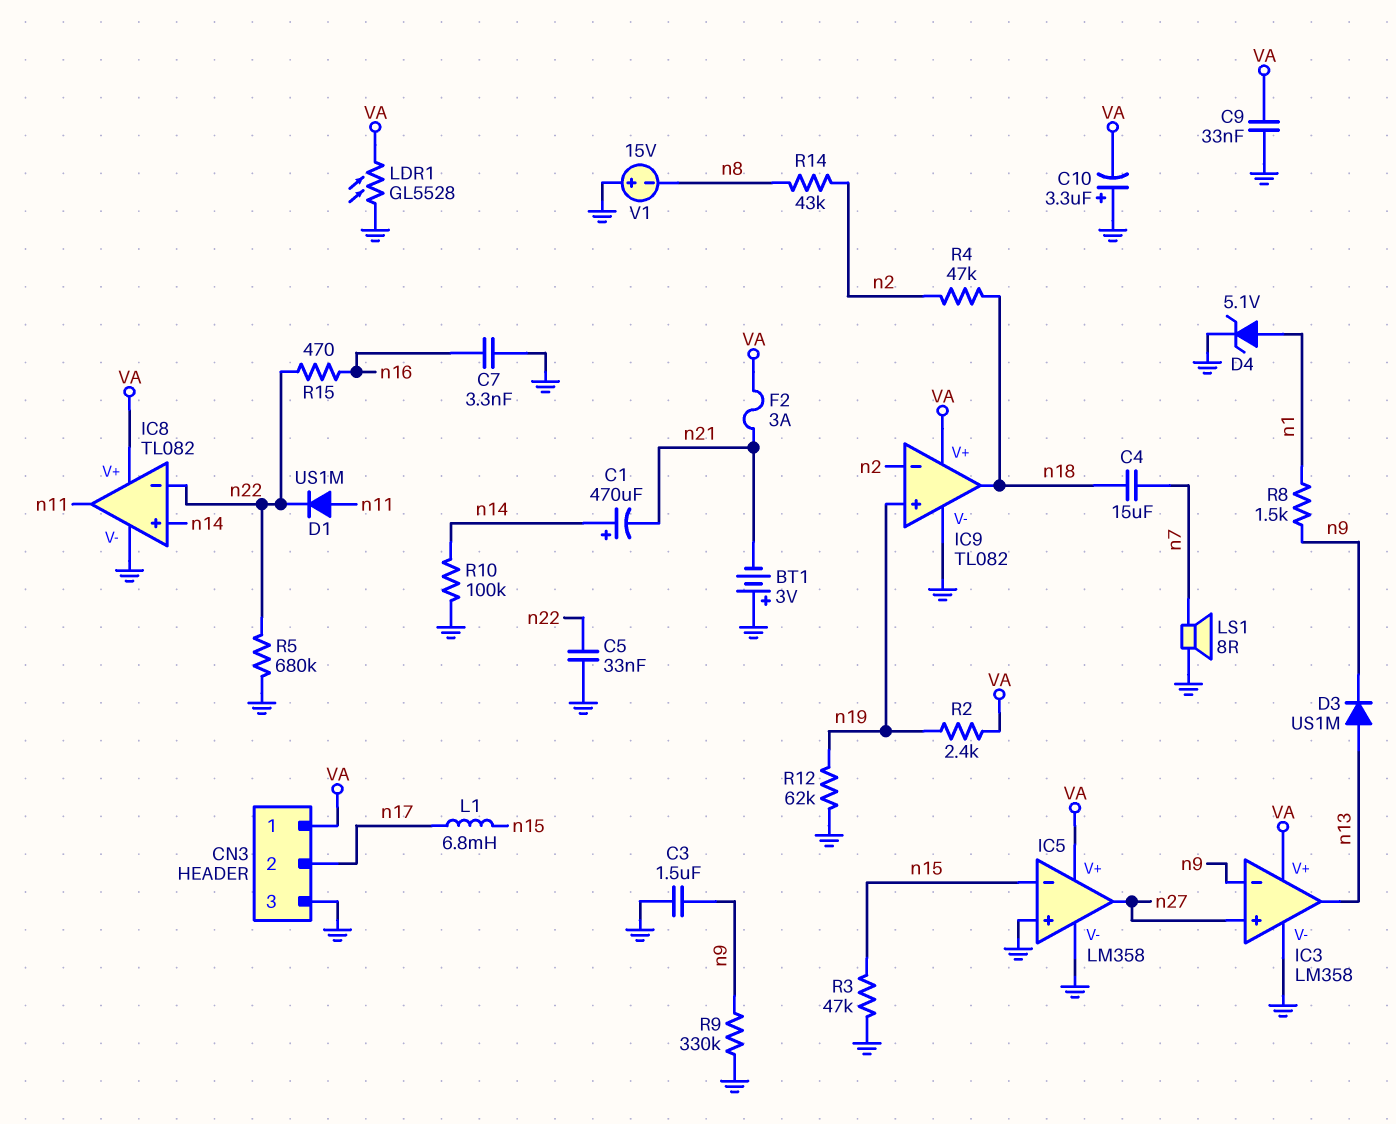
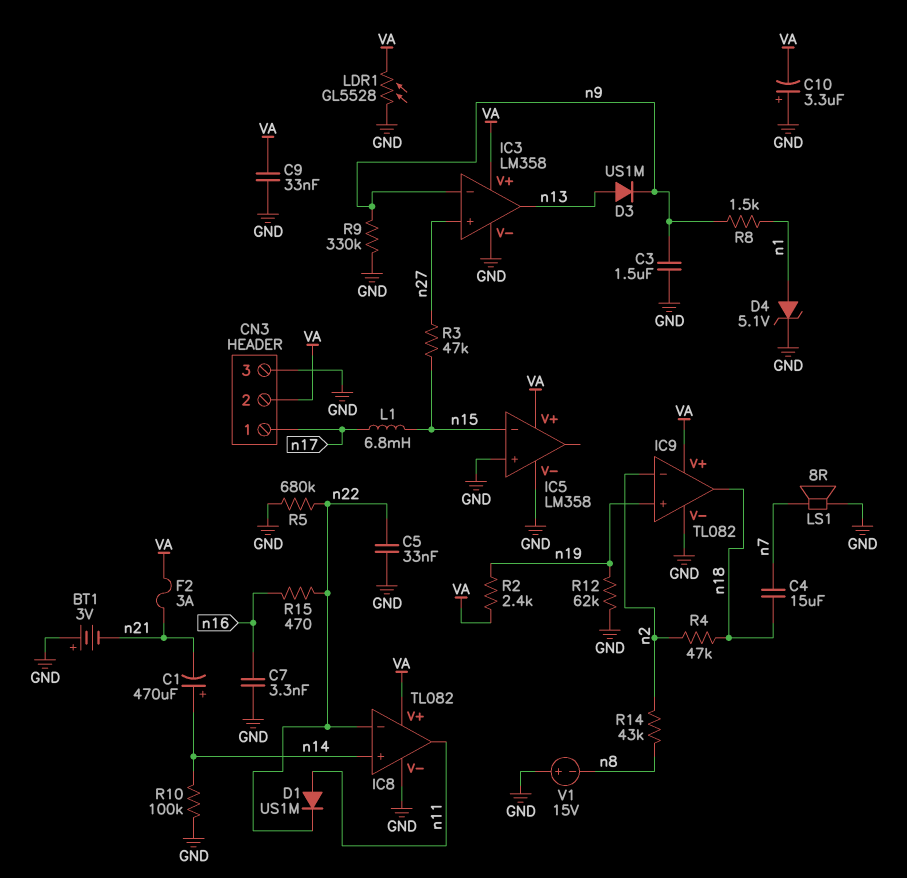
CN3 pin 1: VA -> n17
CN3 pin 2: n17 -> VA
IC5 pin out: n27 -> none
R3: 47k (GND, n15) -> 47k (n15, n27)

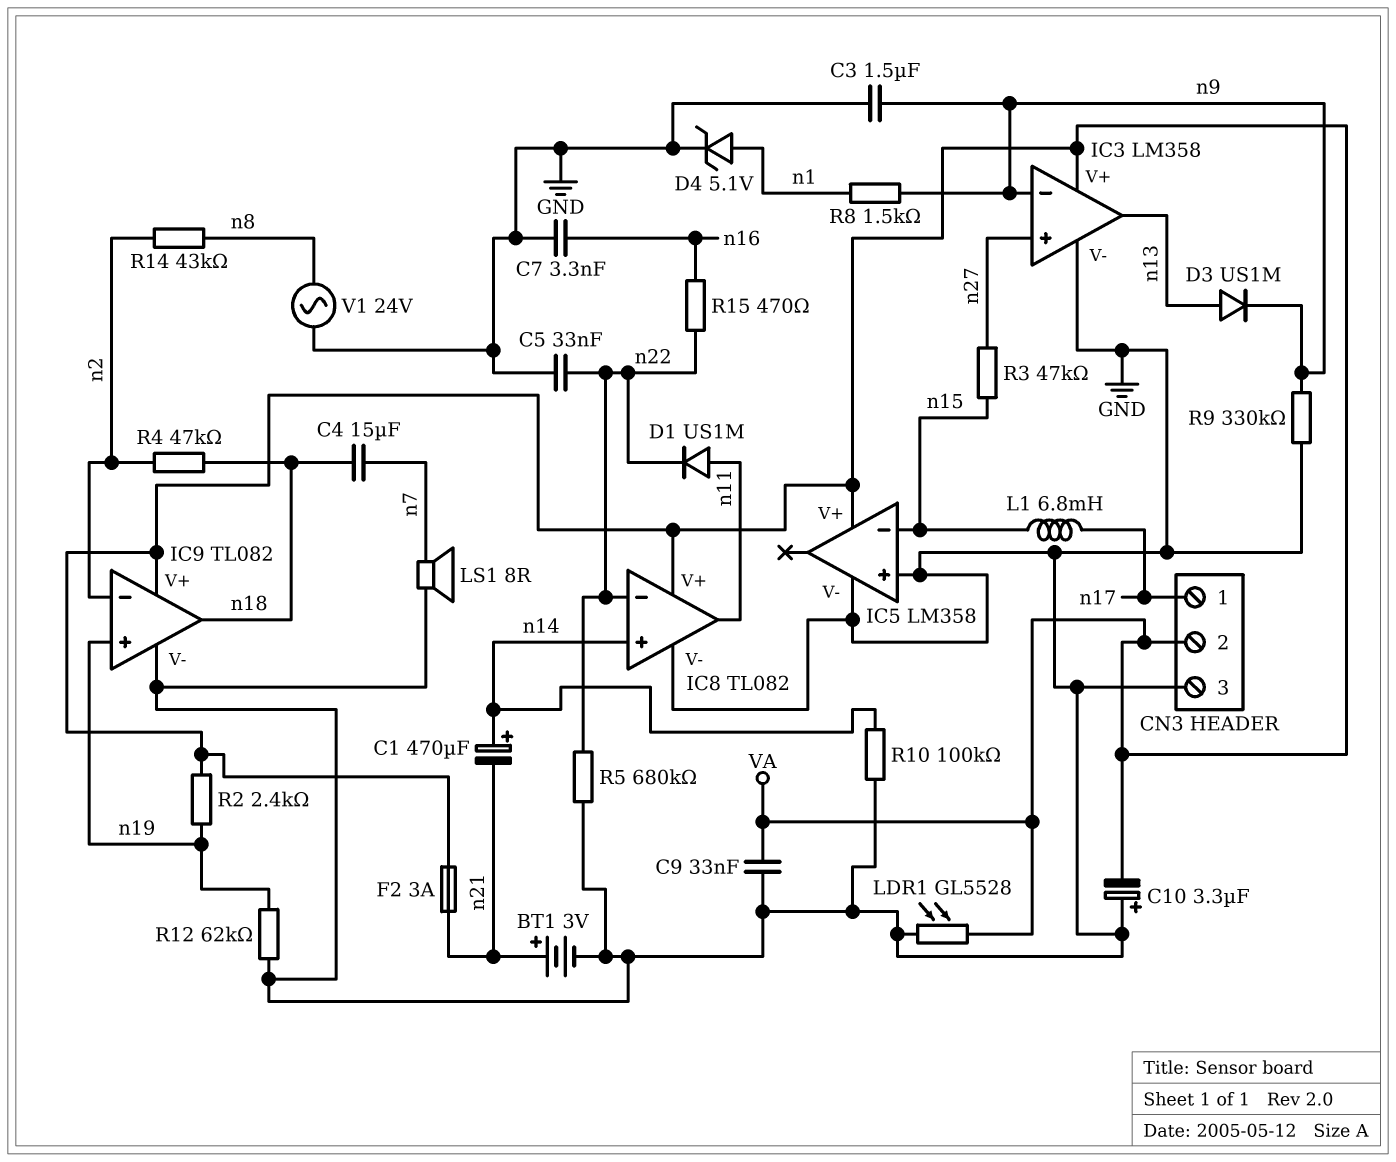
BT1: 3V (plus GND, minus n21) -> 3V (plus n21, minus GND)
V1: 15V (plus GND, minus n8) -> AC 24V (GND, n8)

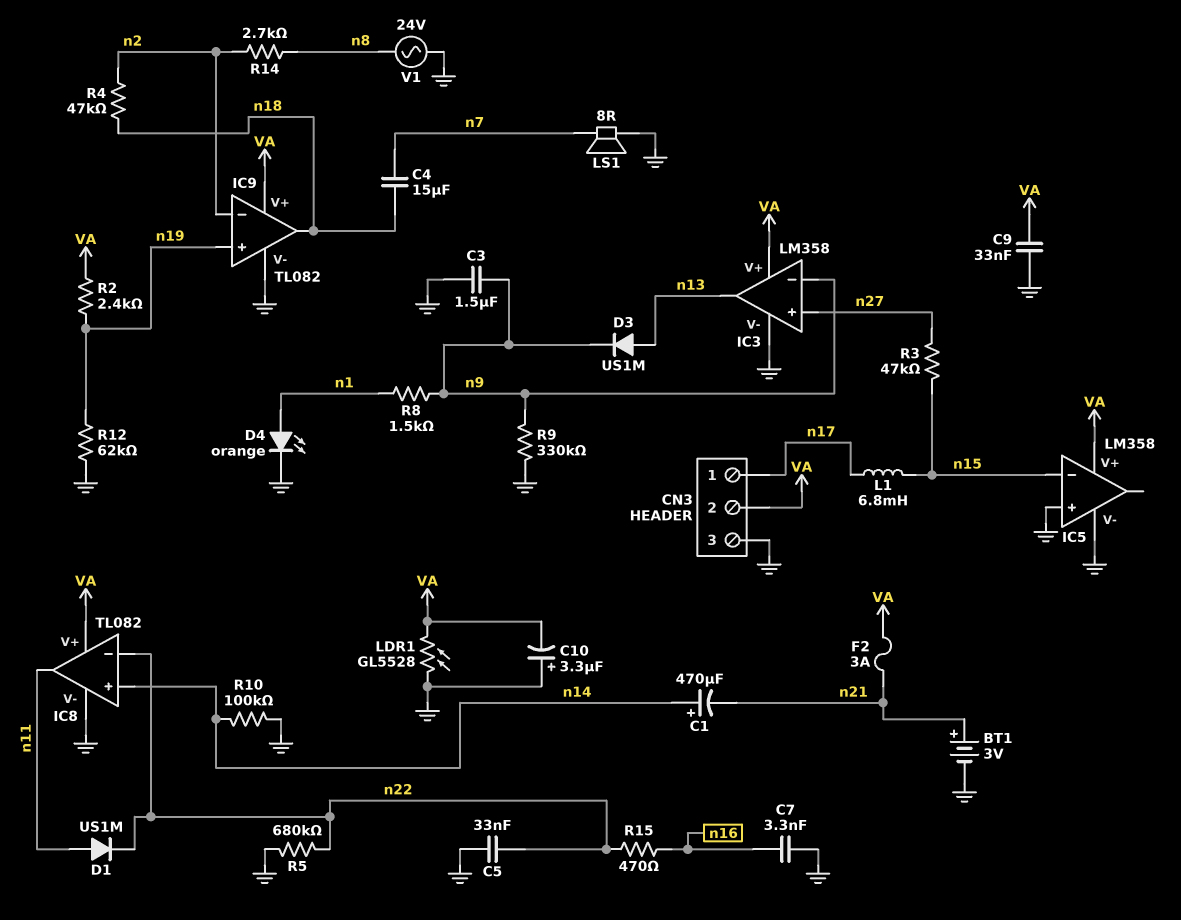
D4: zener 5.1V (A n1, K GND) -> LED orange (A n1, K GND)
R14: 43k (n2, n8) -> 2.7k (n2, n8)

